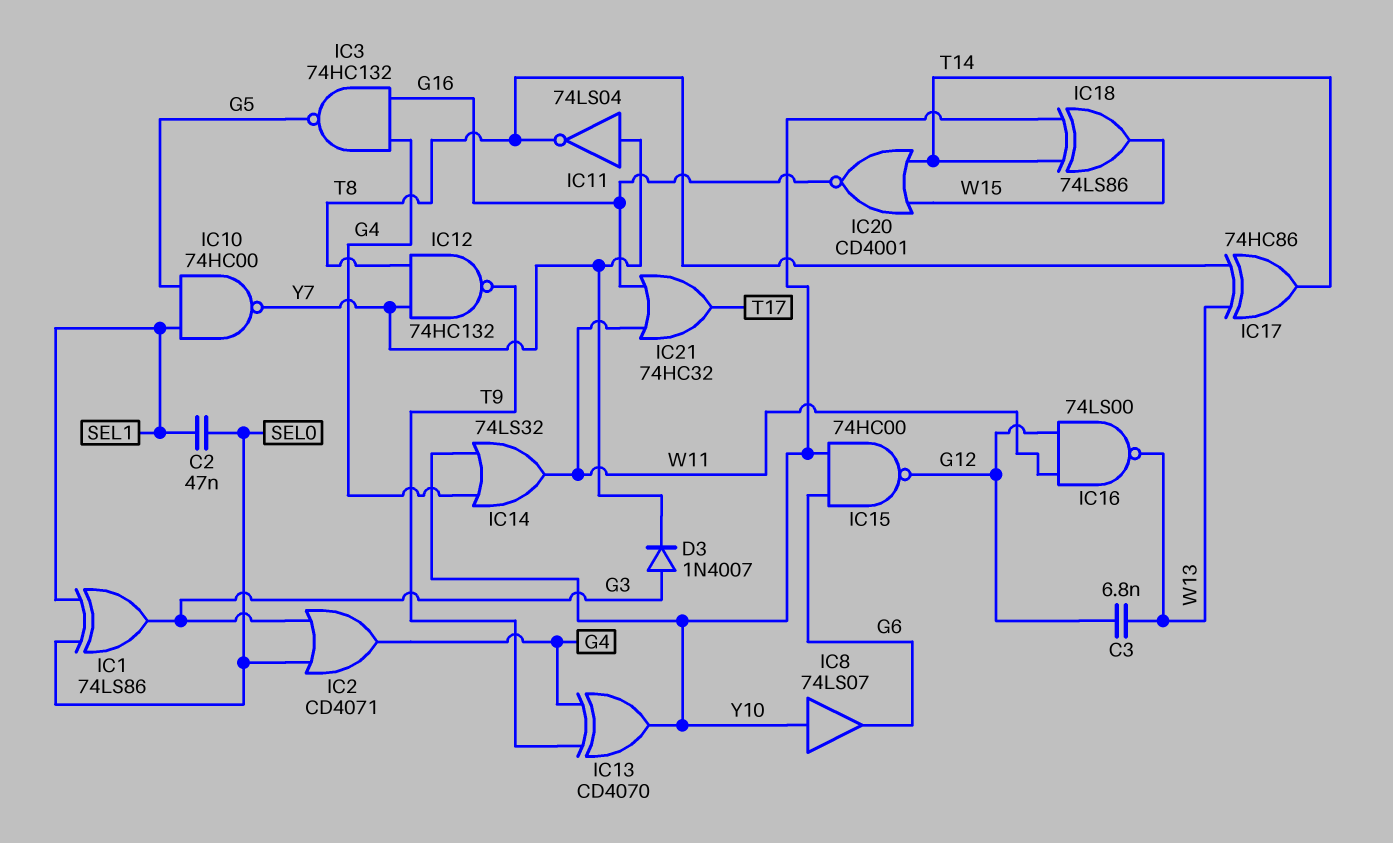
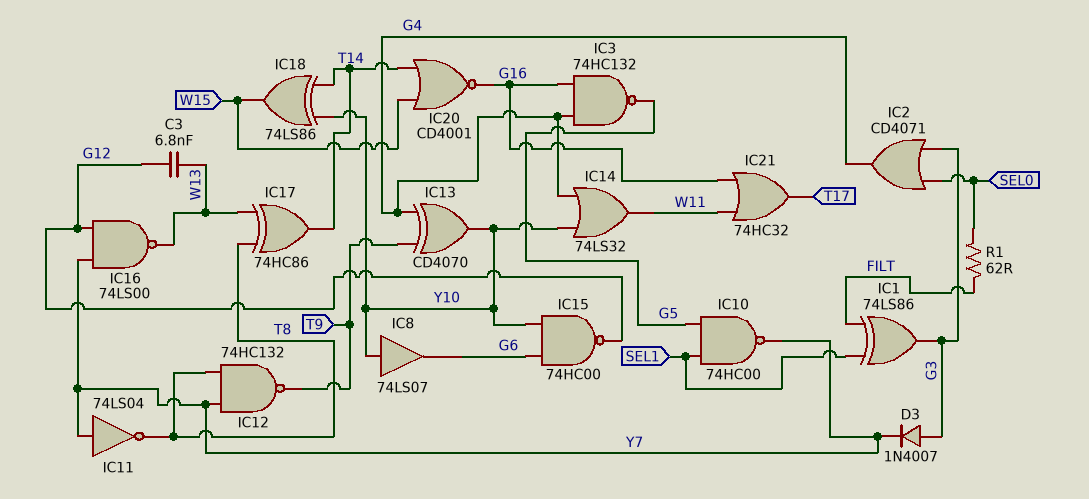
C2: 47nF (SEL0, SEL1) -> none
IC1: XOR 74LS86 (in SEL0, in SEL1, out G3) -> XOR 74LS86 (in FILT, in SEL1, out G3)
IC16: NAND 74LS00 (in G12, in W11, out W13) -> NAND 74LS00 (in G12, in Y7, out W13)
R1: none -> 62 (FILT, SEL0)

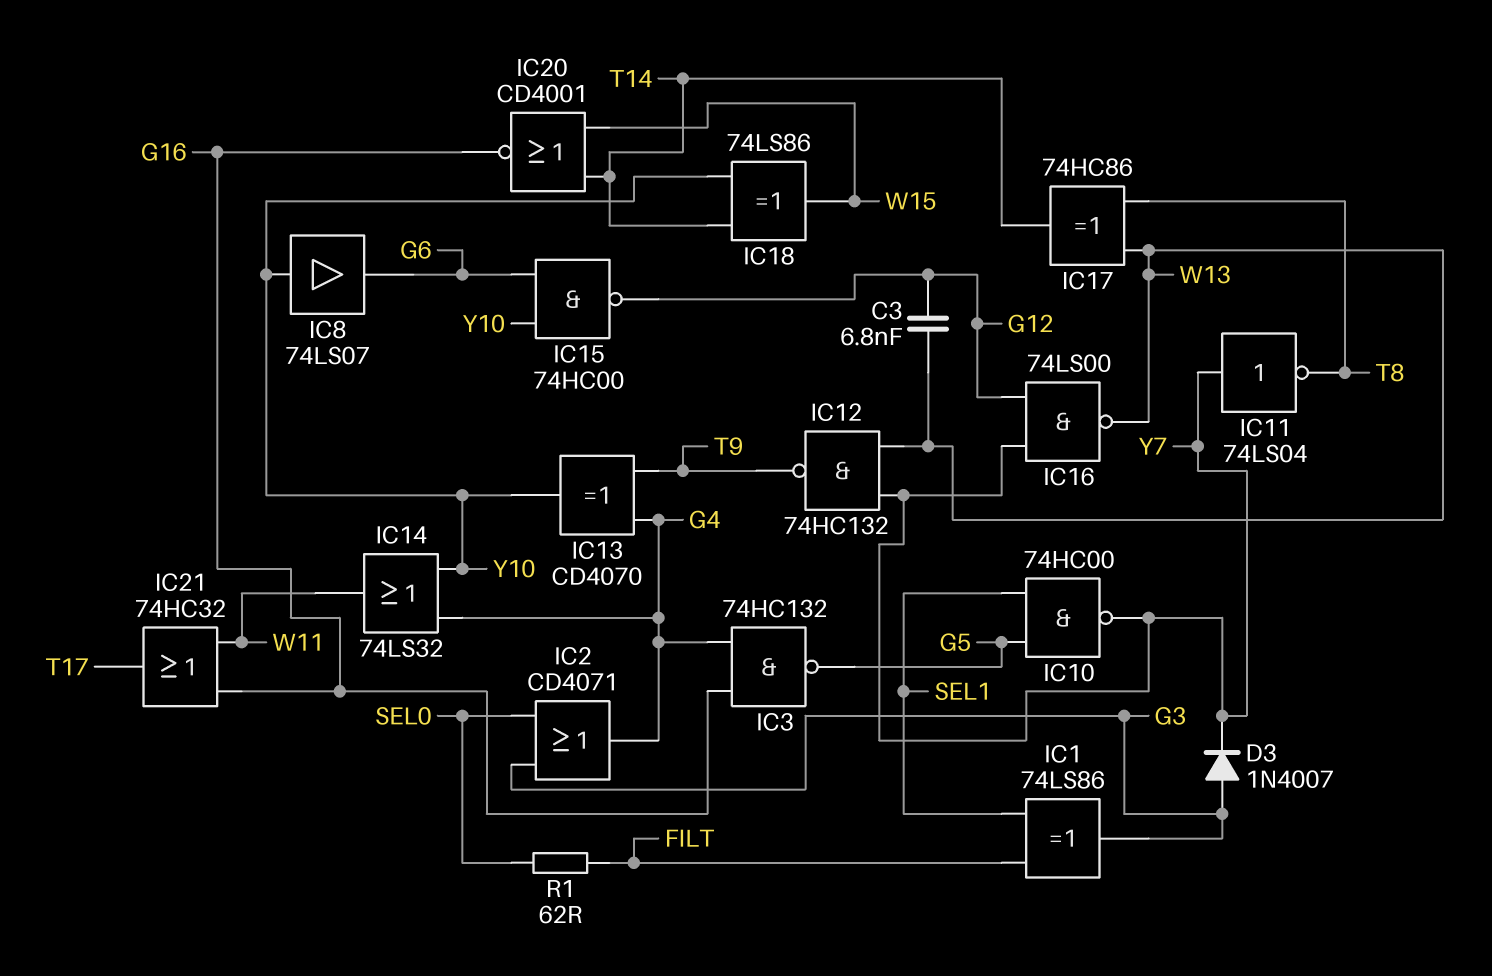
IC12: NAND 74HC132 (in T8, in Y7, out T9) -> NAND 74HC132 (in W13, in Y7, out T9)

